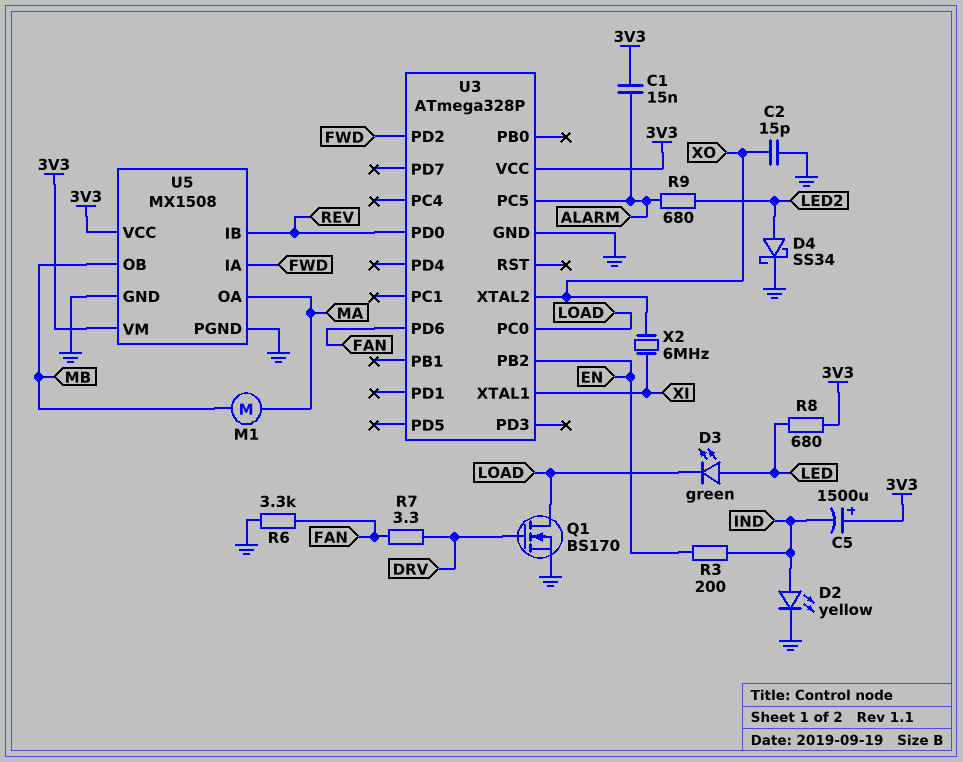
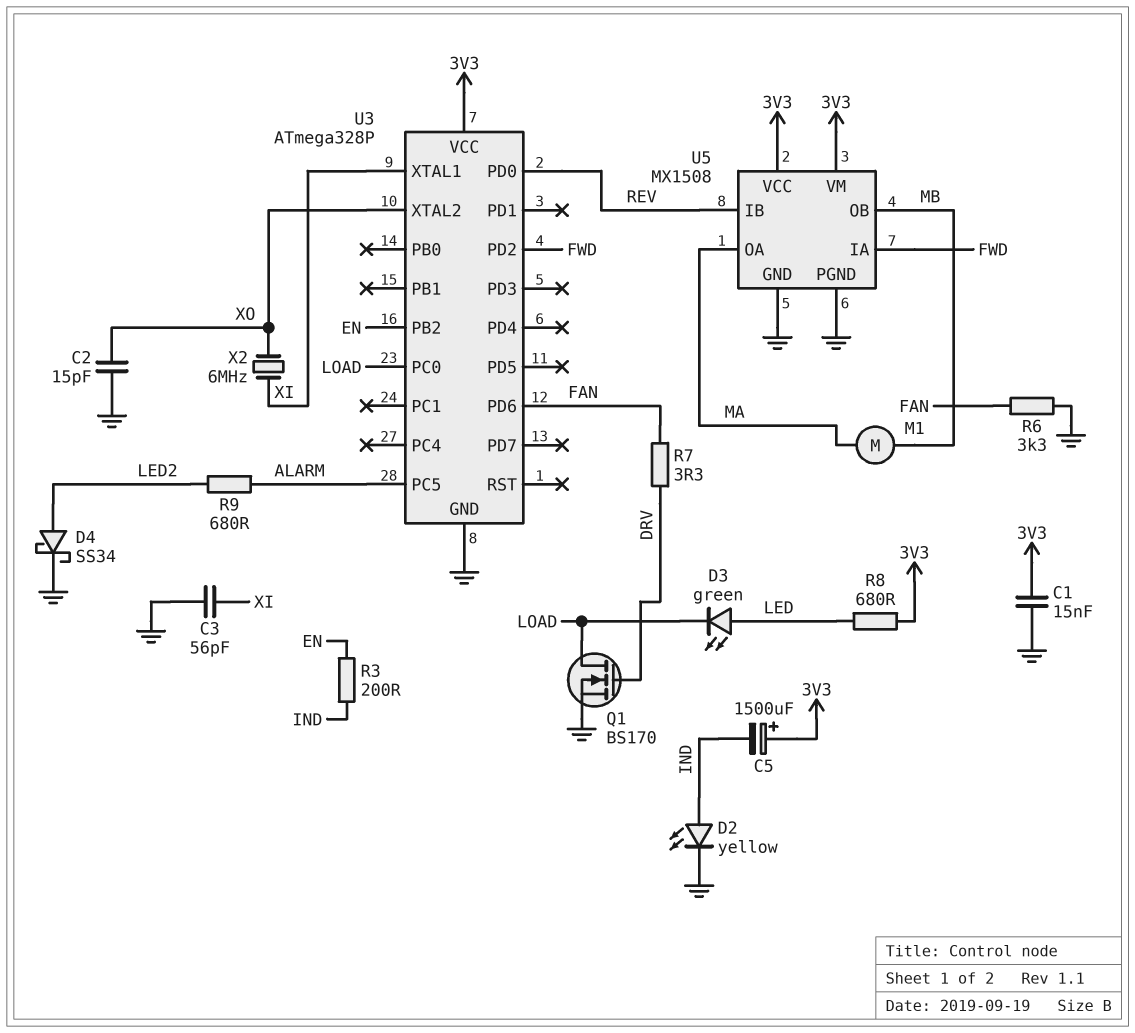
C1: 15nF (3V3, ALARM) -> 15nF (3V3, GND)
C3: none -> 56pF (GND, XI)

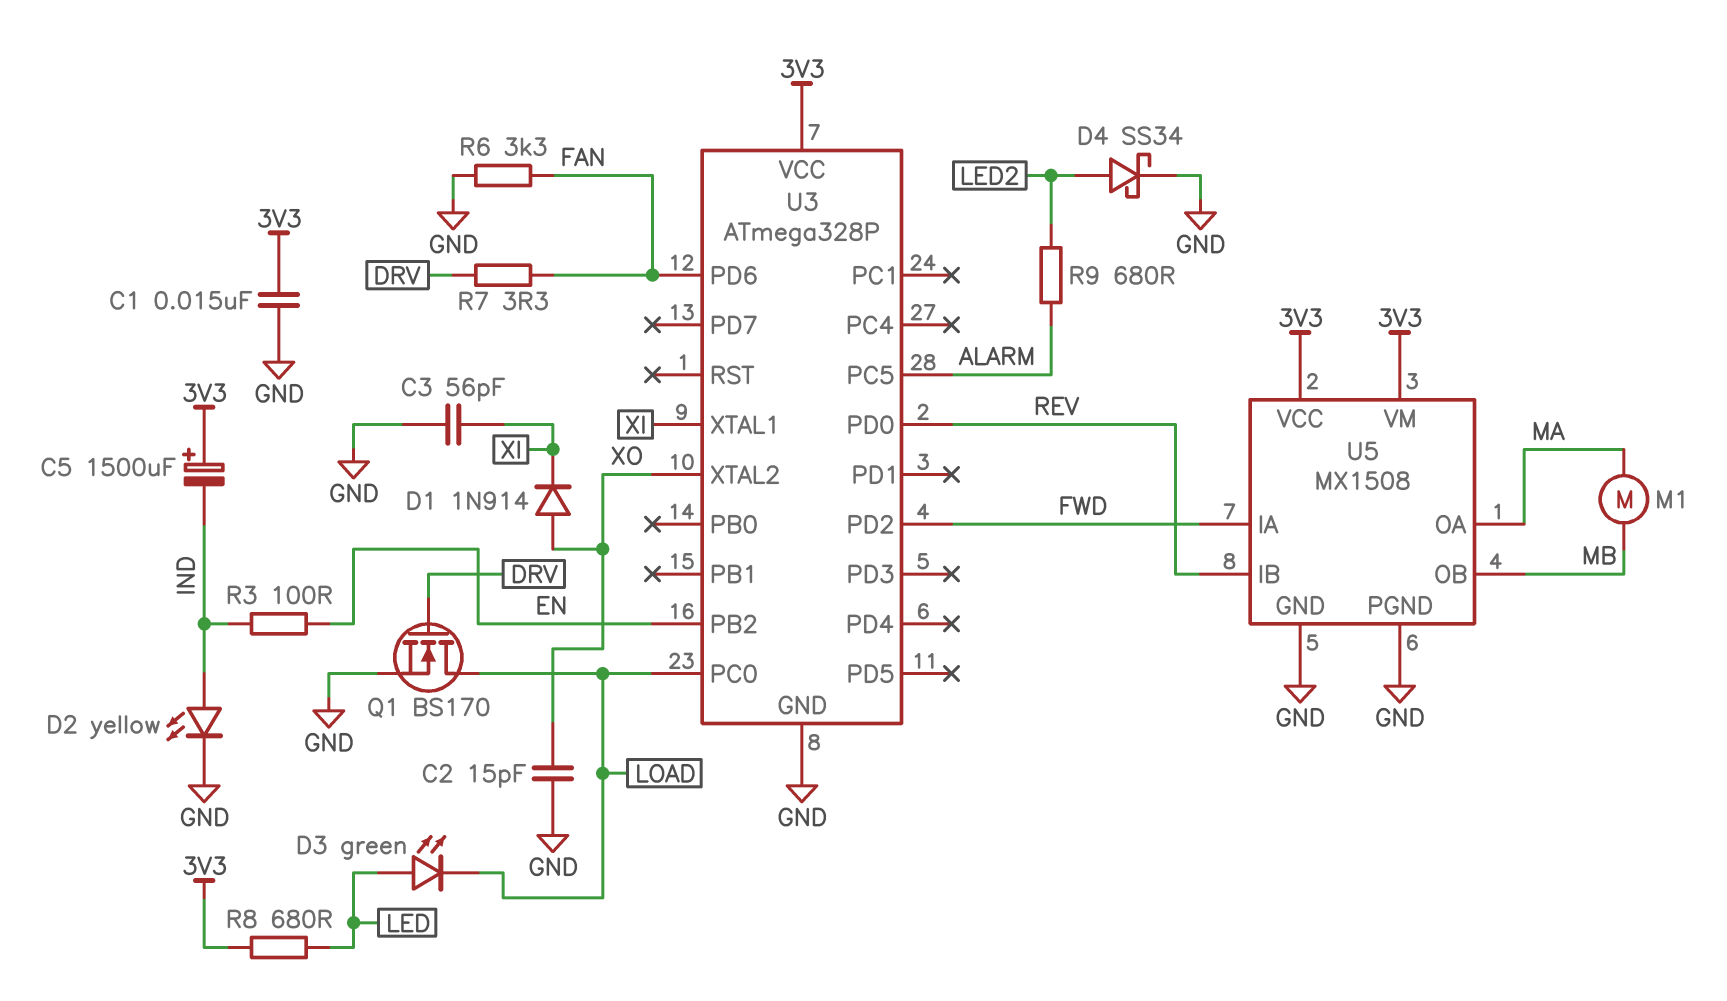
D1: none -> diode 1N914 (A XO, K XI)
R3: 200 (EN, IND) -> 100 (EN, IND)
X2: 6MHz (XI, XO) -> none

